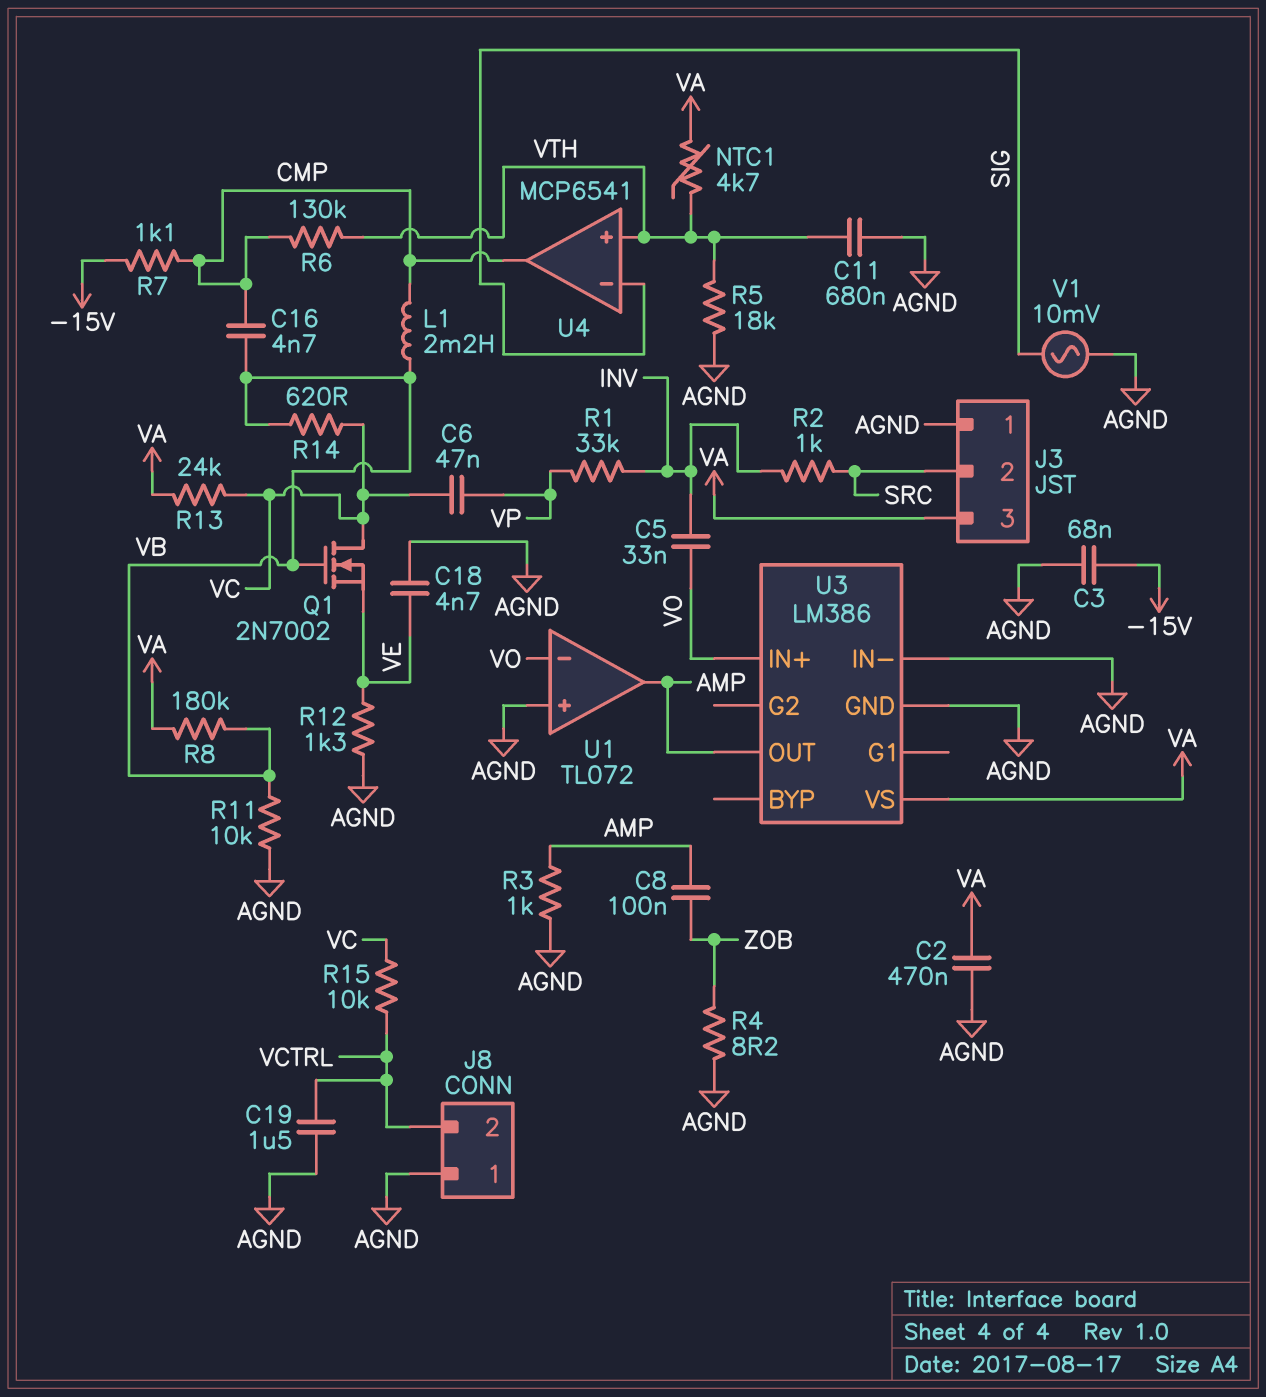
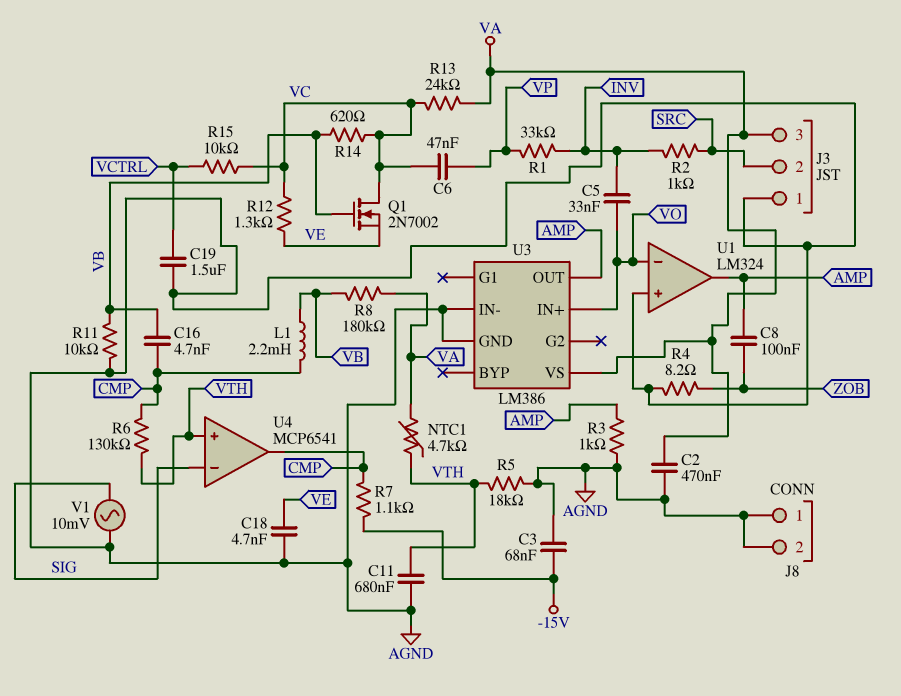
J8 pin 2: VCTRL -> AGND
R12: 1.3k (AGND, VE) -> 1.3k (VC, VE)
U1: TL072 -> LM324

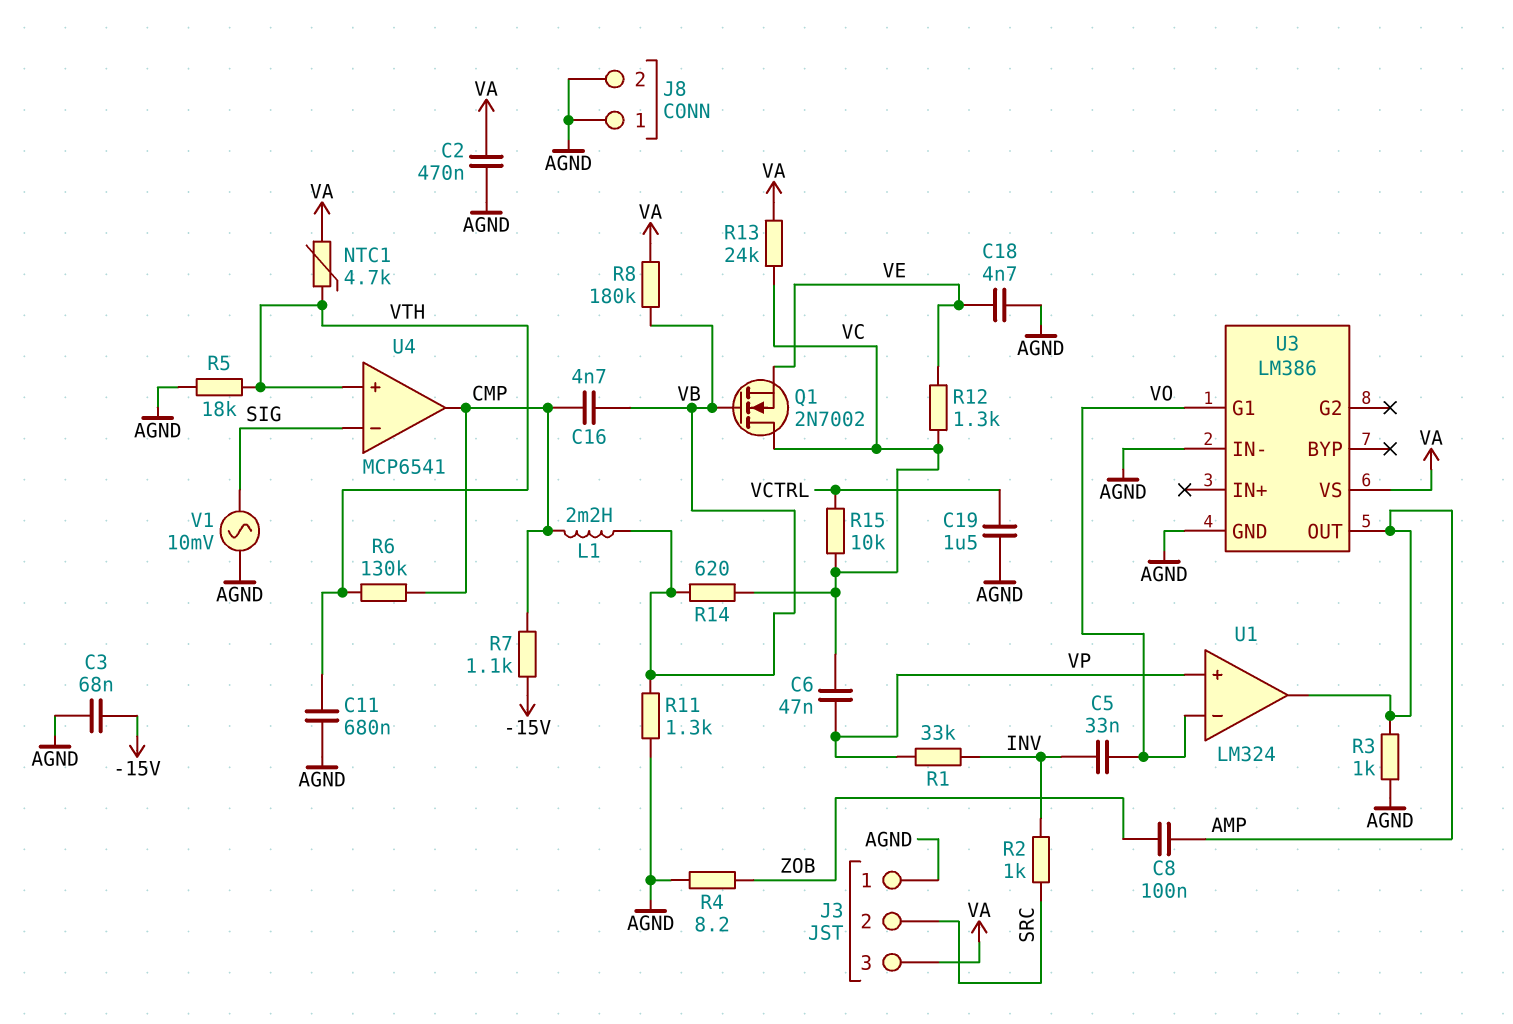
R11: 10k (AGND, VB) -> 1.3k (AGND, VB)
U1 pin in+: AGND -> VP
U3 pin G1: none -> VO
U3 pin IN+: VO -> none

